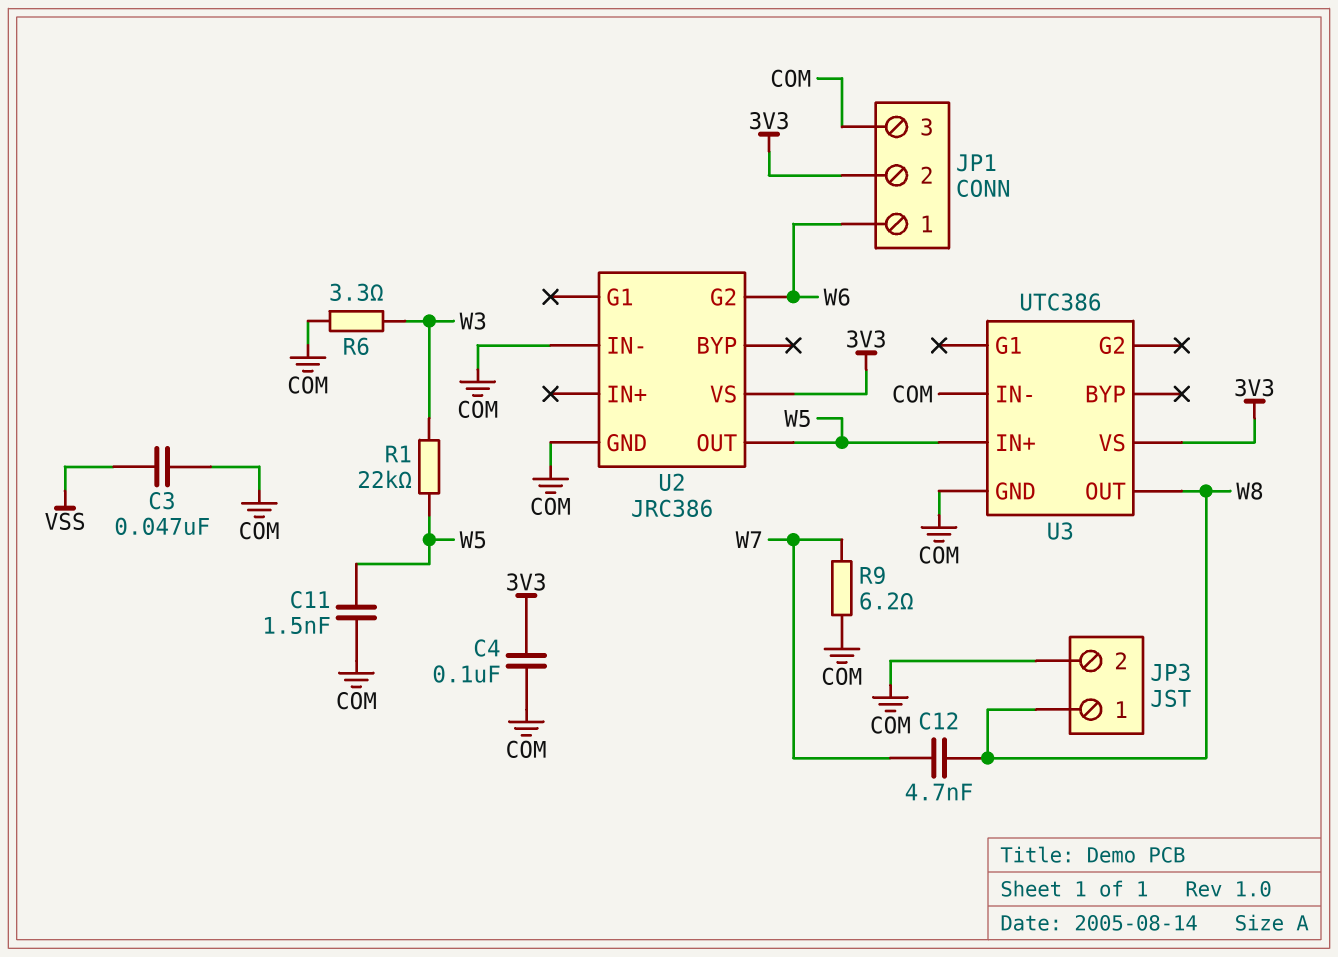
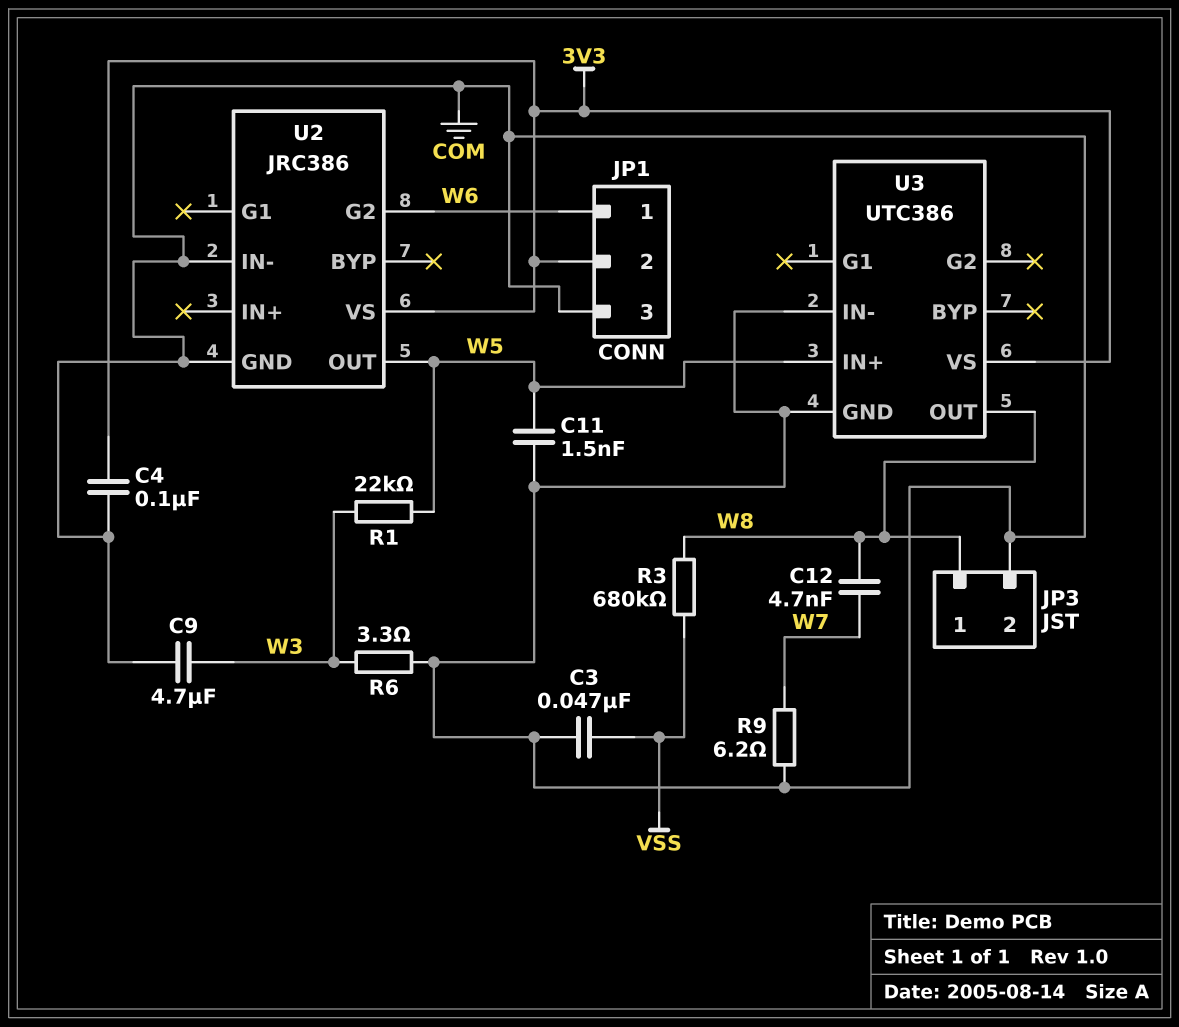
C9: none -> 4.7uF (COM, W3)
R3: none -> 680k (VSS, W8)

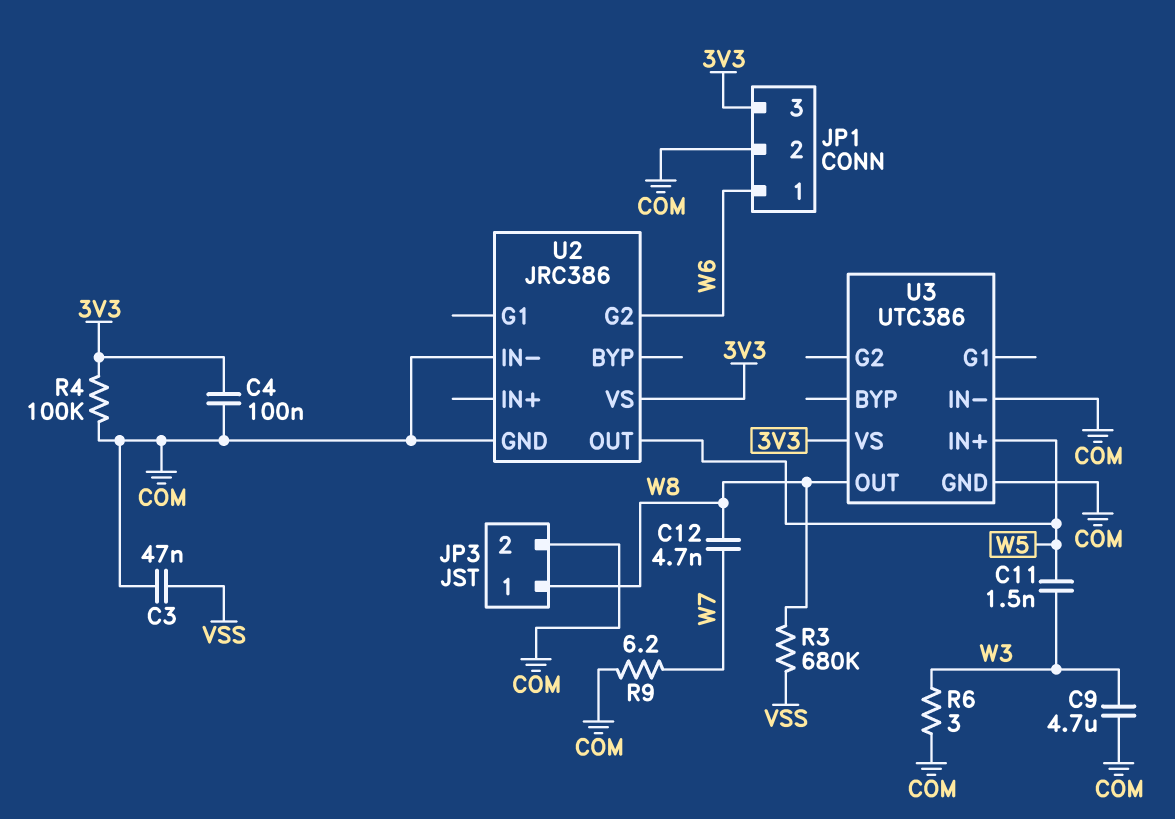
C11: 1.5nF (COM, W5) -> 1.5nF (W3, W5)
JP1 pin 2: 3V3 -> COM
JP1 pin 3: COM -> 3V3
R1: 22k (W3, W5) -> none
R4: none -> 100k (3V3, COM)
R6: 3.3 (COM, W3) -> 3 (COM, W3)

